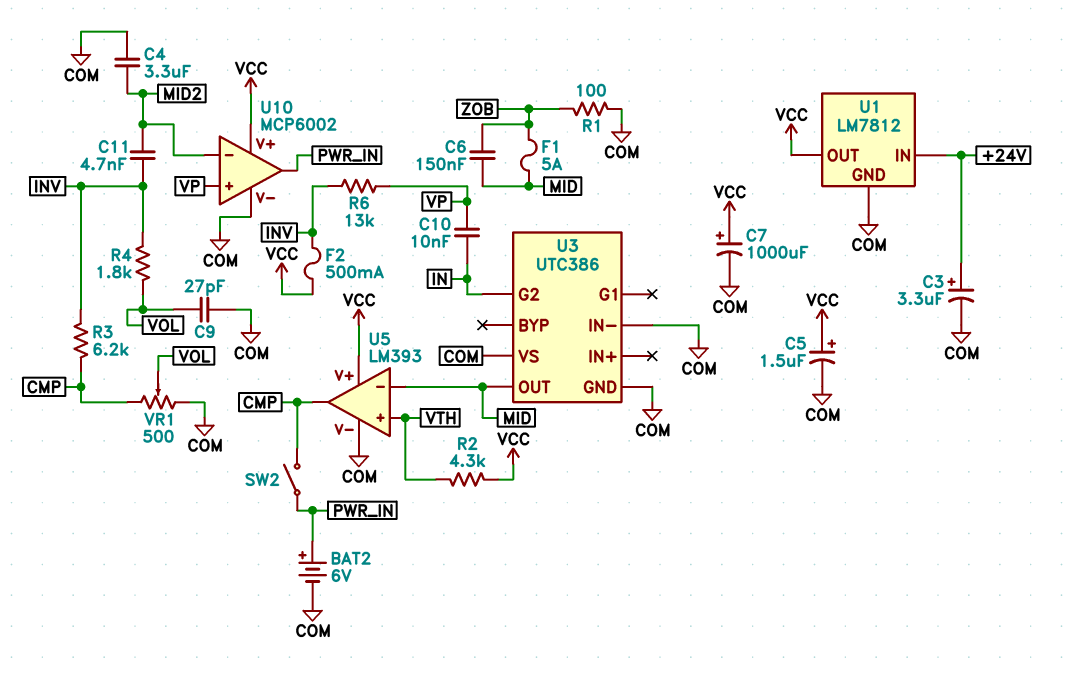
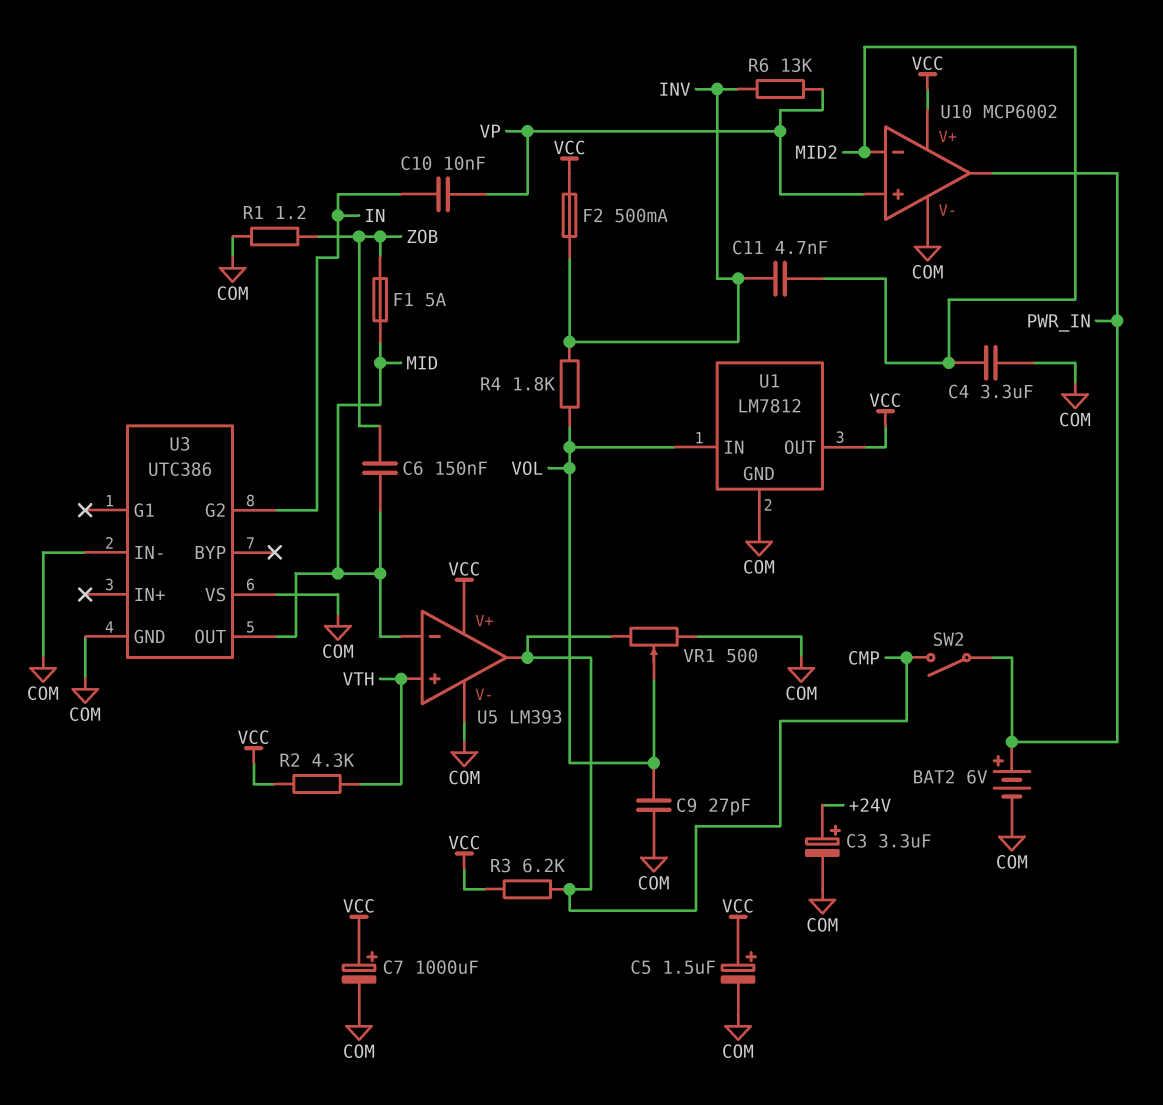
R1: 100 (COM, ZOB) -> 1.2 (COM, ZOB)
R3: 6.2k (CMP, INV) -> 6.2k (CMP, VCC)
U1 pin IN: +24V -> VOL

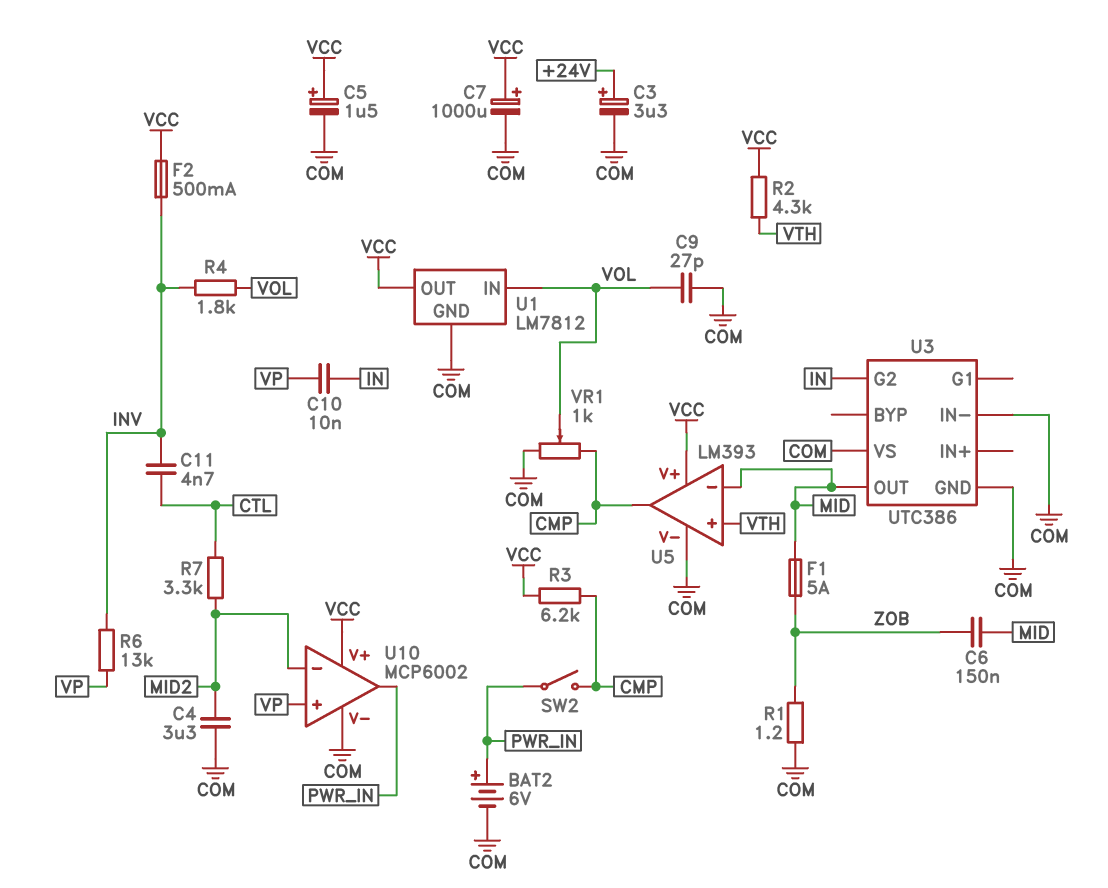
C11: 4.7nF (INV, MID2) -> 4.7nF (CTL, INV)
R7: none -> 3.3k (CTL, MID2)
VR1: 500 (CMP, COM, wiper VOL) -> 1k (CMP, COM, wiper VOL)

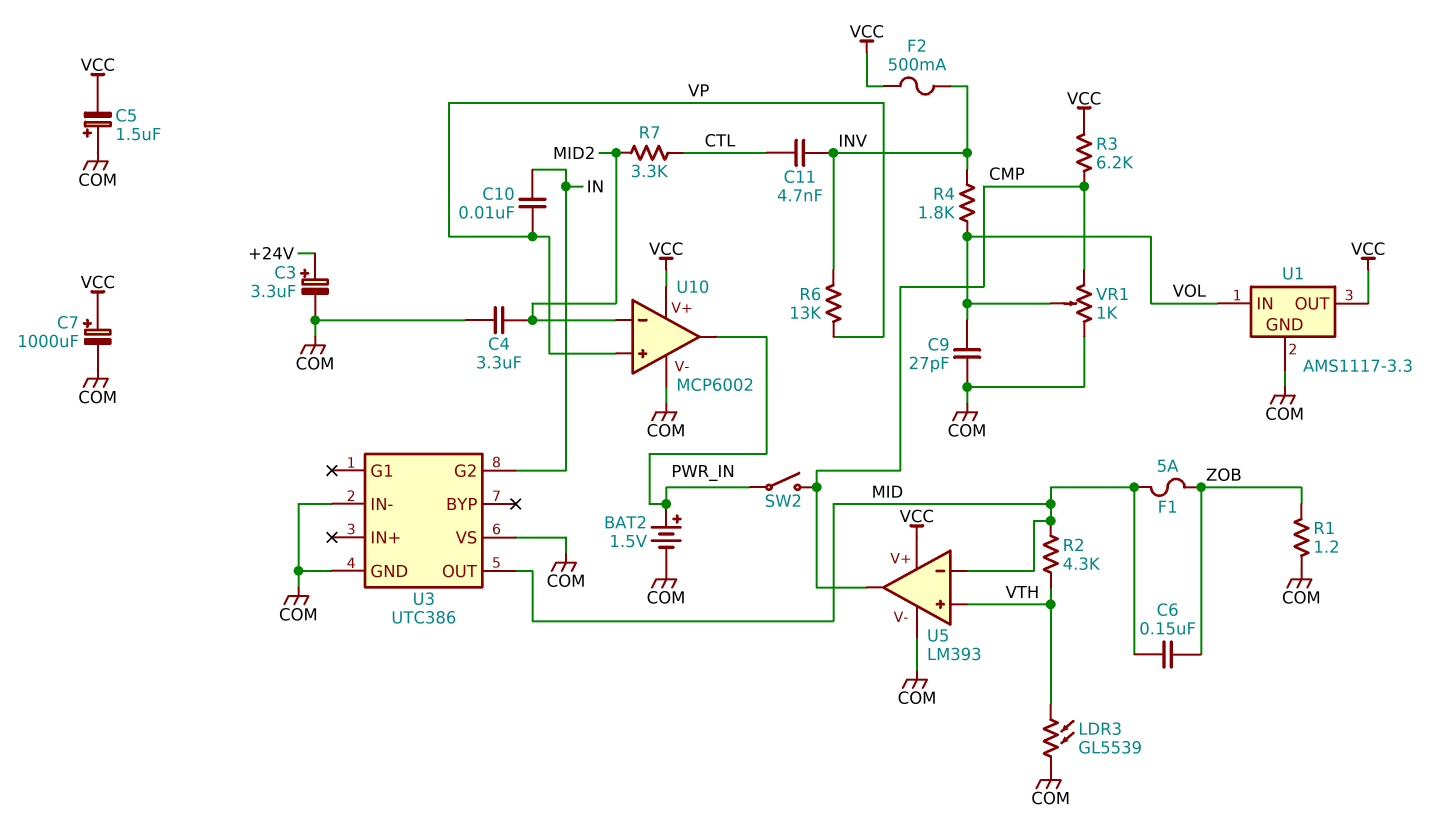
BAT2: 6V (plus PWR_IN, minus COM) -> 1.5V (plus PWR_IN, minus COM)
C5: 1.5uF (plus VCC, minus COM) -> 1.5uF (plus COM, minus VCC)
LDR3: none -> GL5539 (COM, VTH)
R2: 4.3k (VCC, VTH) -> 4.3k (MID, VTH)
U1: LM7812 -> AMS1117-3.3

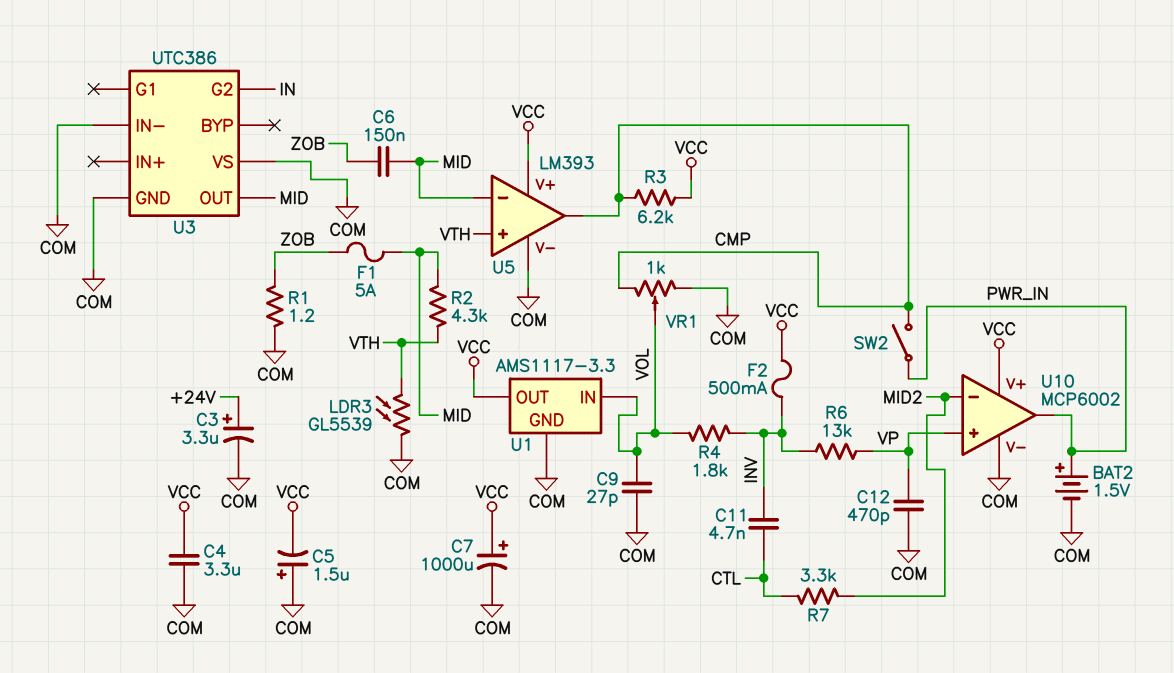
C4: 3.3uF (COM, MID2) -> 3.3uF (COM, VCC)
C10: 10nF (IN, VP) -> none
C12: none -> 470pF (COM, VP)

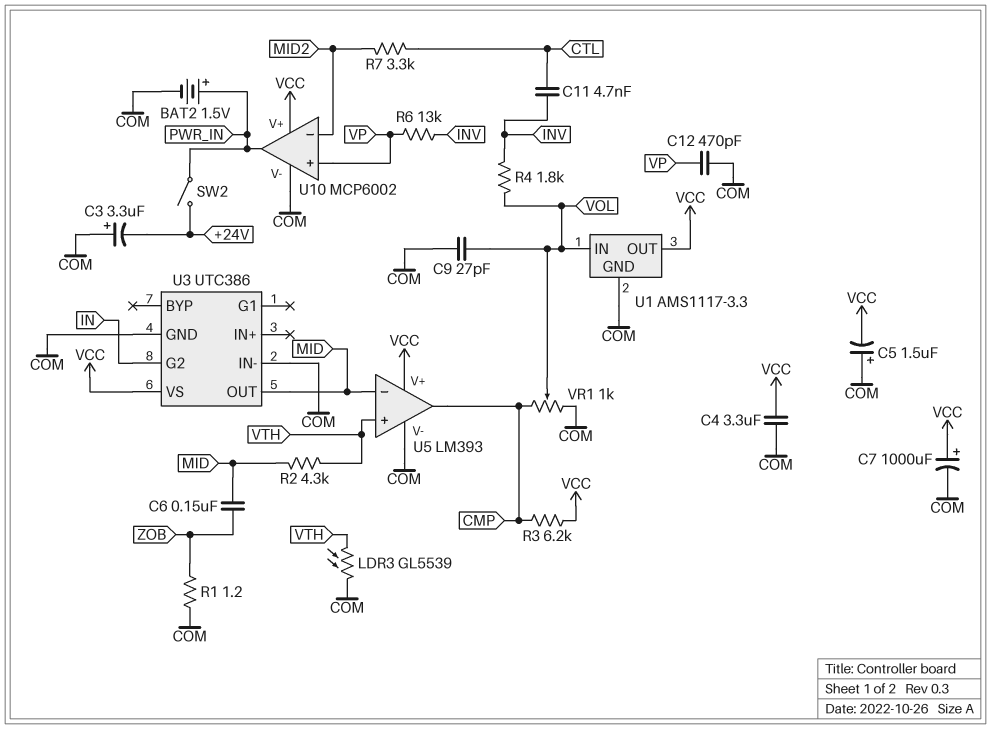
C3: 3.3uF (plus +24V, minus COM) -> 3.3uF (plus COM, minus +24V)
F1: 5A (MID, ZOB) -> none
F2: 500mA (INV, VCC) -> none
SW2: switch (CMP, PWR_IN) -> switch (+24V, PWR_IN)
U3 pin VS: COM -> VCC

